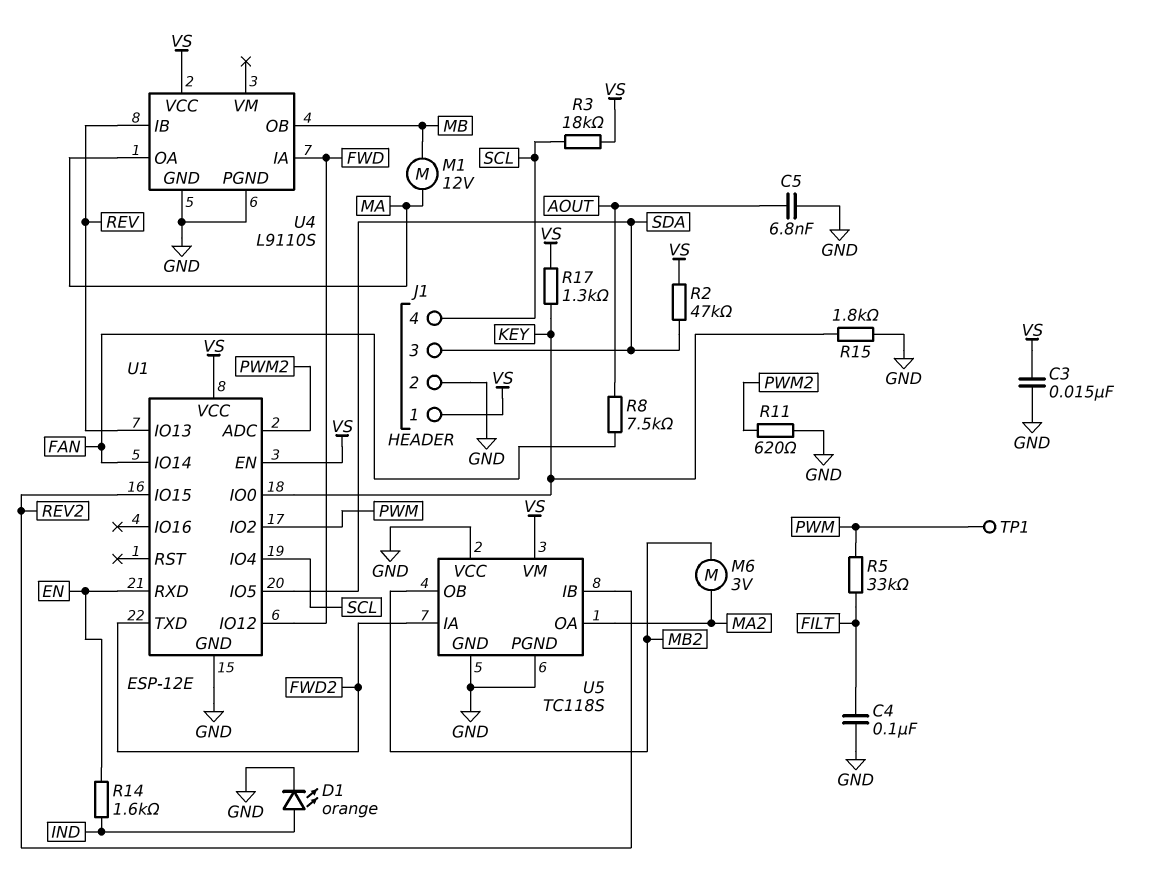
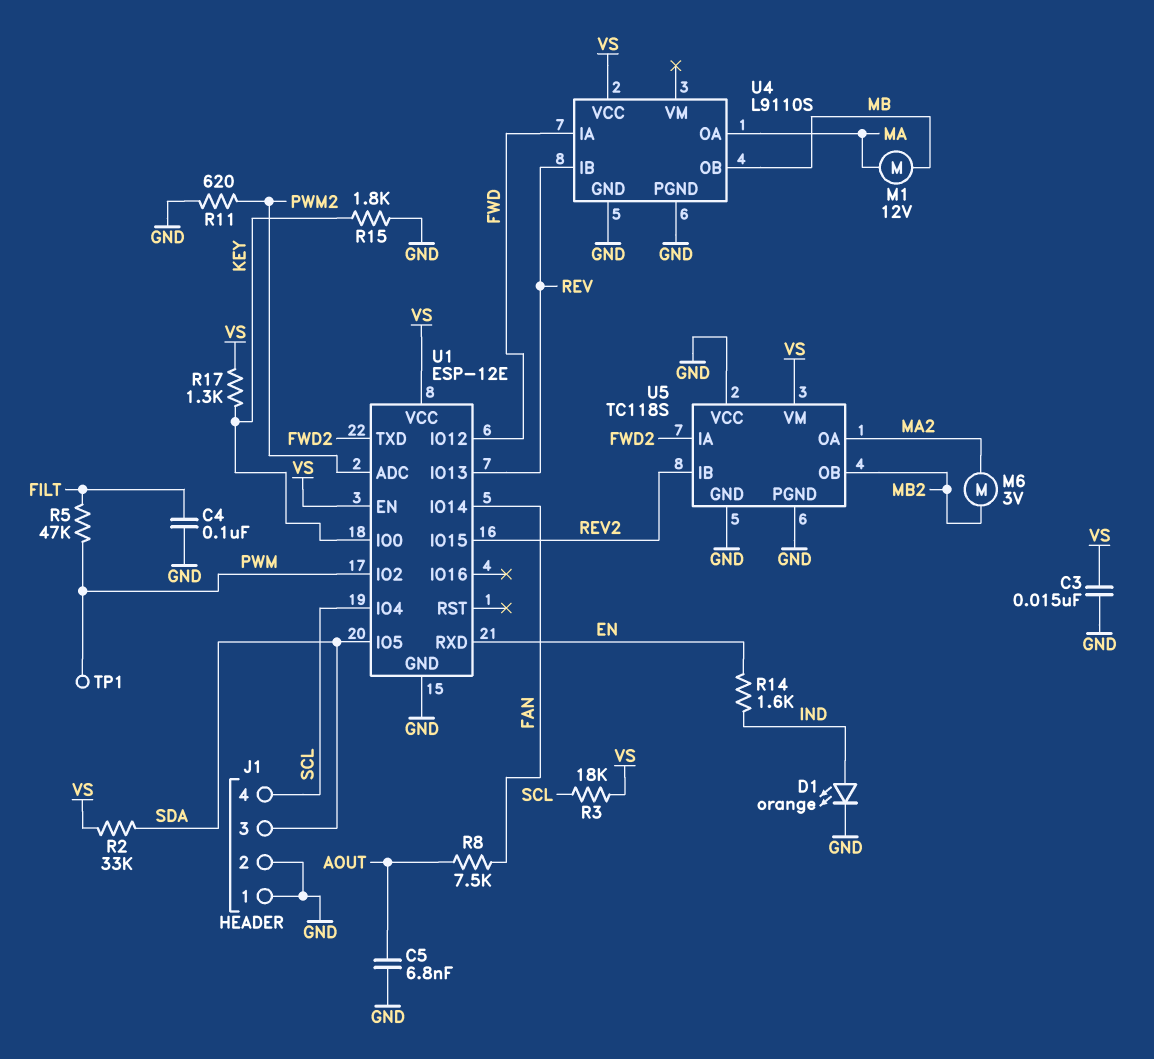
J1 pin 1: VS -> GND
R2: 47k (SDA, VS) -> 33k (SDA, VS)
R5: 33k (FILT, PWM) -> 47k (FILT, PWM)

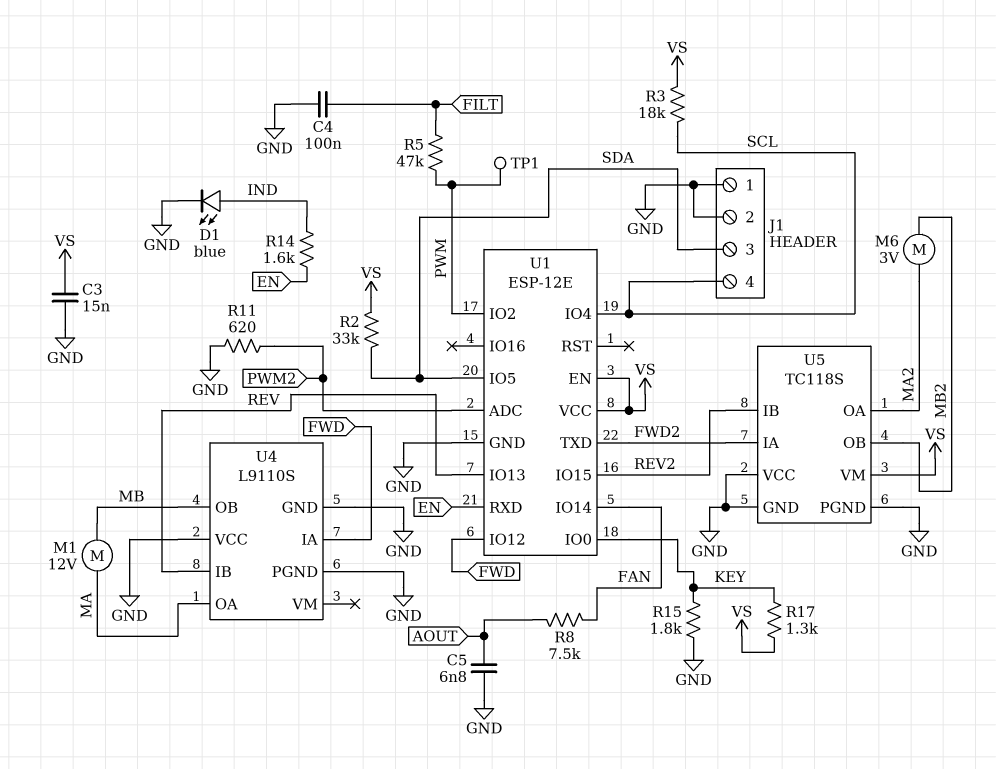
D1: LED orange (A IND, K GND) -> LED blue (A IND, K GND)
U4 pin VCC: VS -> GND

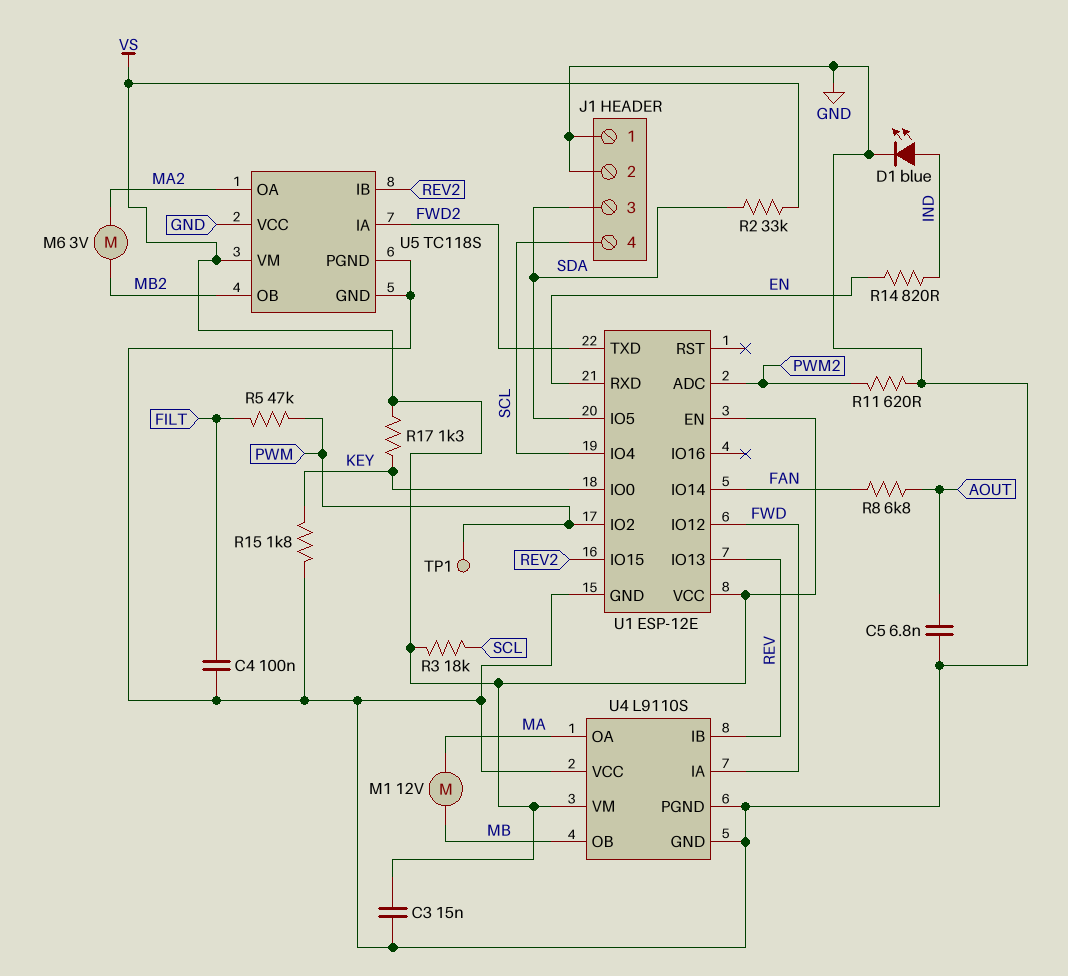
R8: 7.5k (AOUT, FAN) -> 6.8k (AOUT, FAN)
R14: 1.6k (EN, IND) -> 820 (EN, IND)
U4 pin VM: none -> VS

